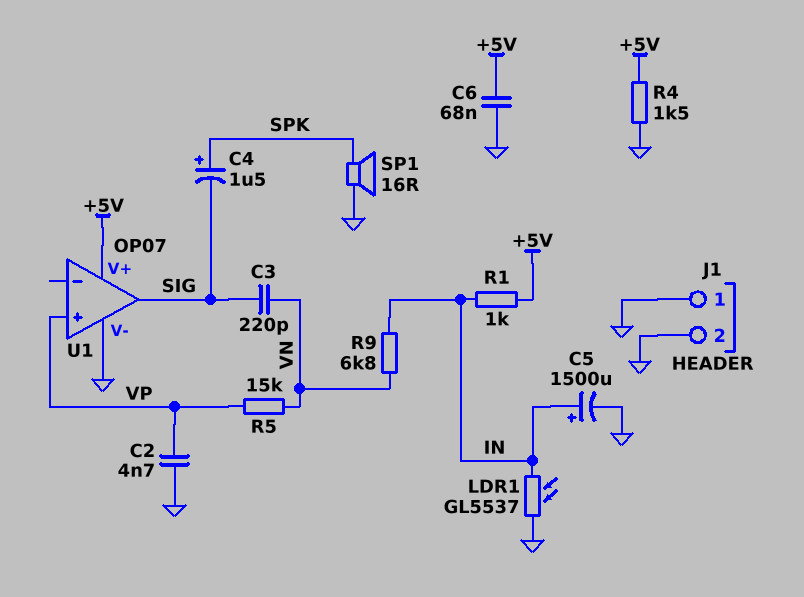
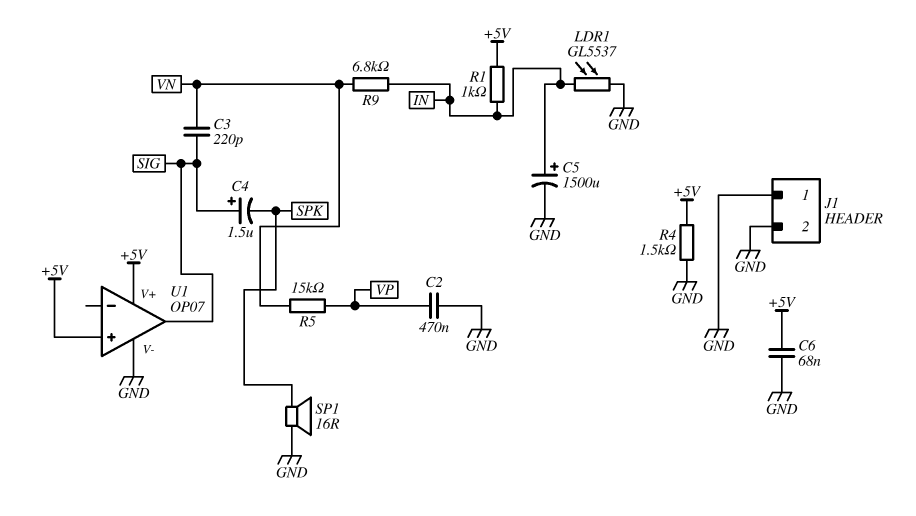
C2: 4.7nF (GND, VP) -> 470nF (GND, VP)
C4: 1.5uF (plus SPK, minus SIG) -> 1.5uF (plus SIG, minus SPK)
U1 pin in+: VP -> +5V

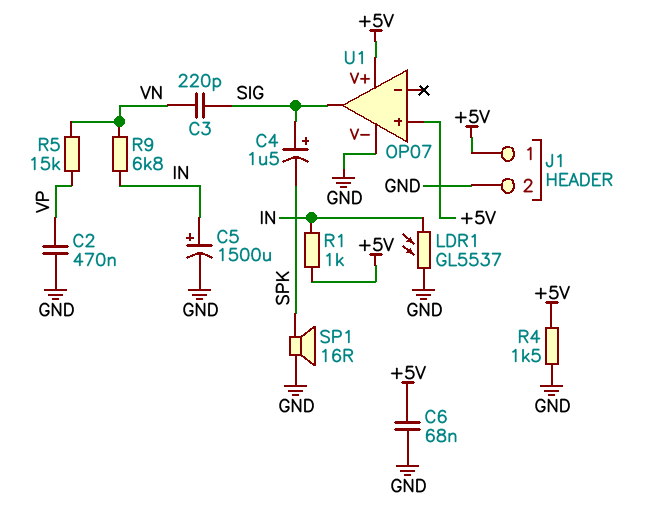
J1 pin 1: GND -> +5V

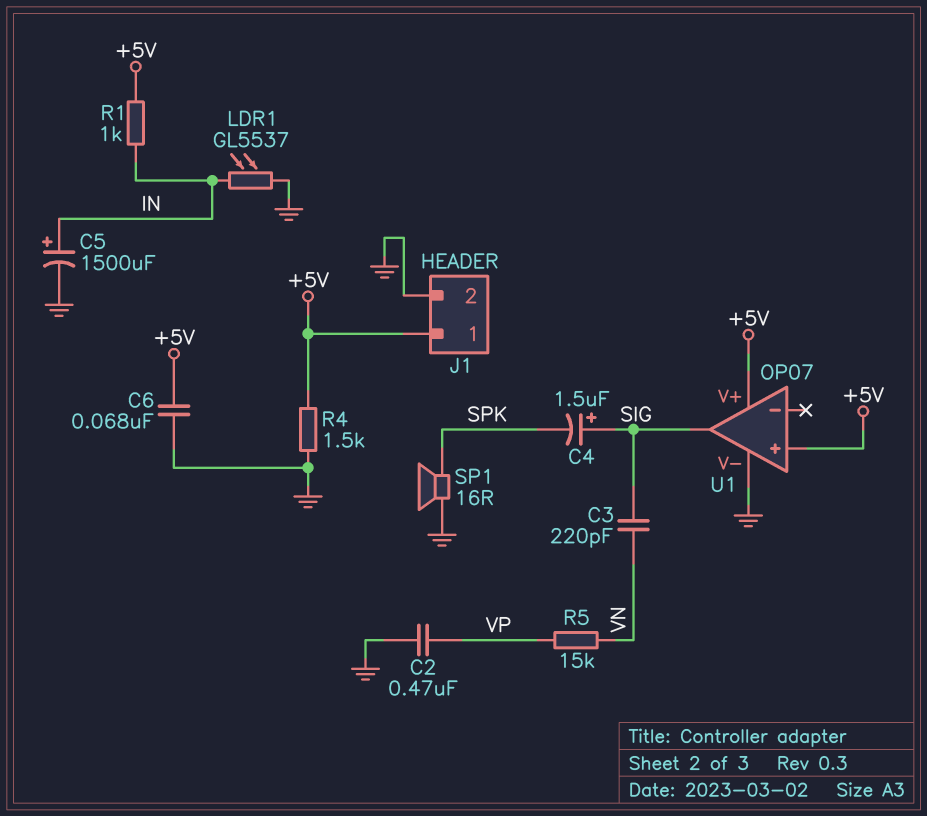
R9: 6.8k (IN, VN) -> none

